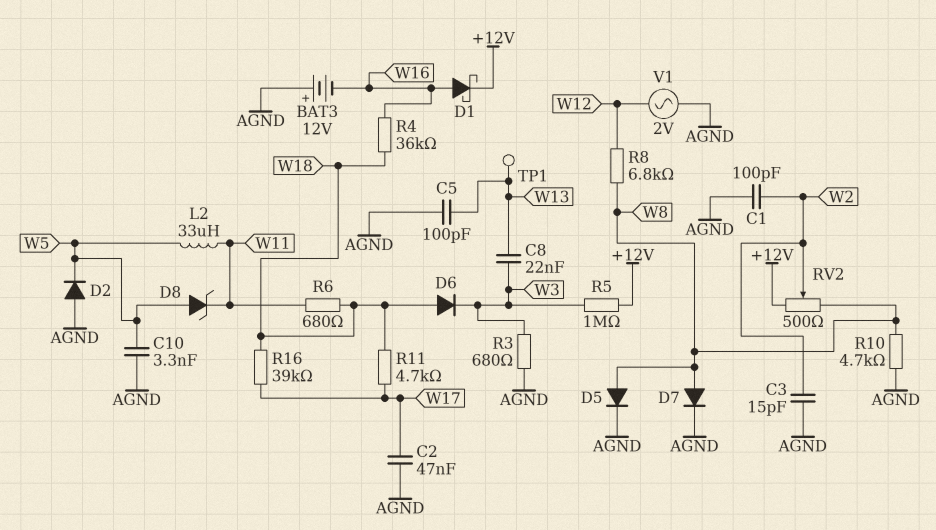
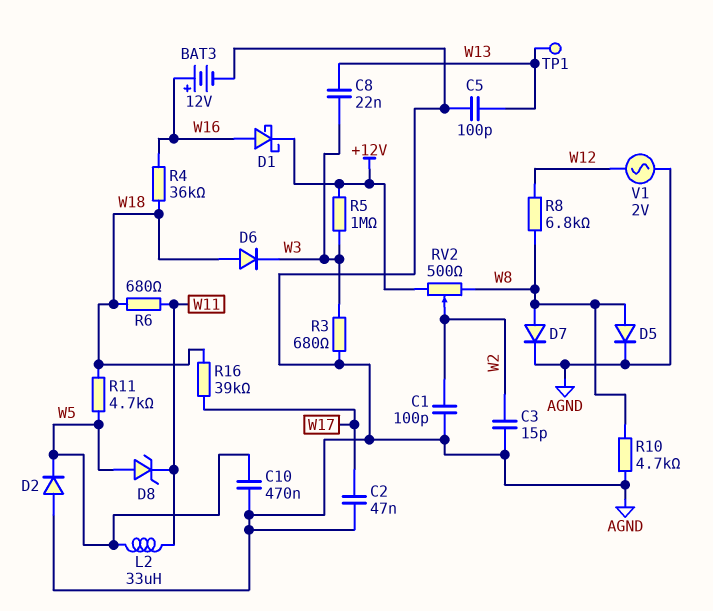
BAT3: 12V (plus AGND, minus W16) -> 12V (plus W16, minus AGND)
C10: 3.3nF (AGND, W5) -> 470nF (AGND, W5)
R11: 4.7k (W17, W18) -> 4.7k (W5, W18)

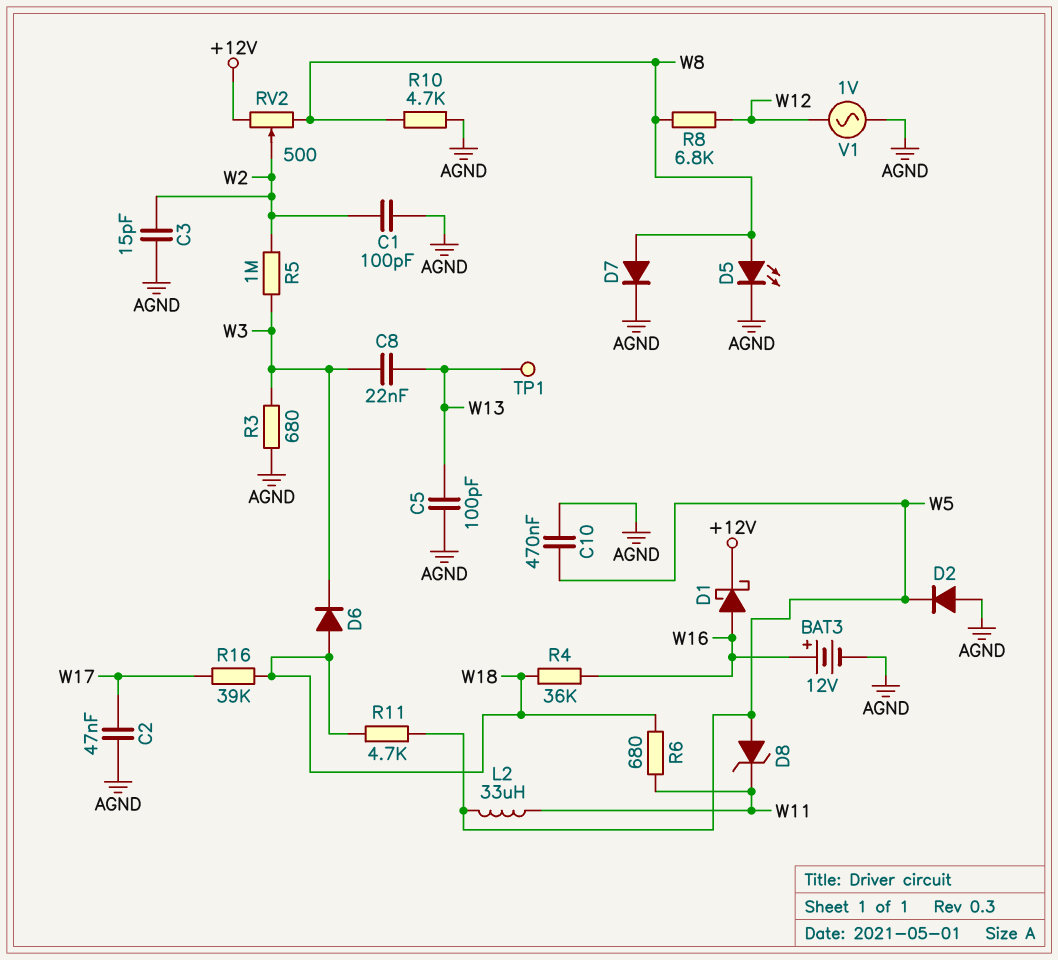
D5: diode (A W8, K AGND) -> LED (A W8, K AGND)
R5: 1M (+12V, W3) -> 1M (W2, W3)
V1: AC 2V (AGND, W12) -> AC 1V (AGND, W12)

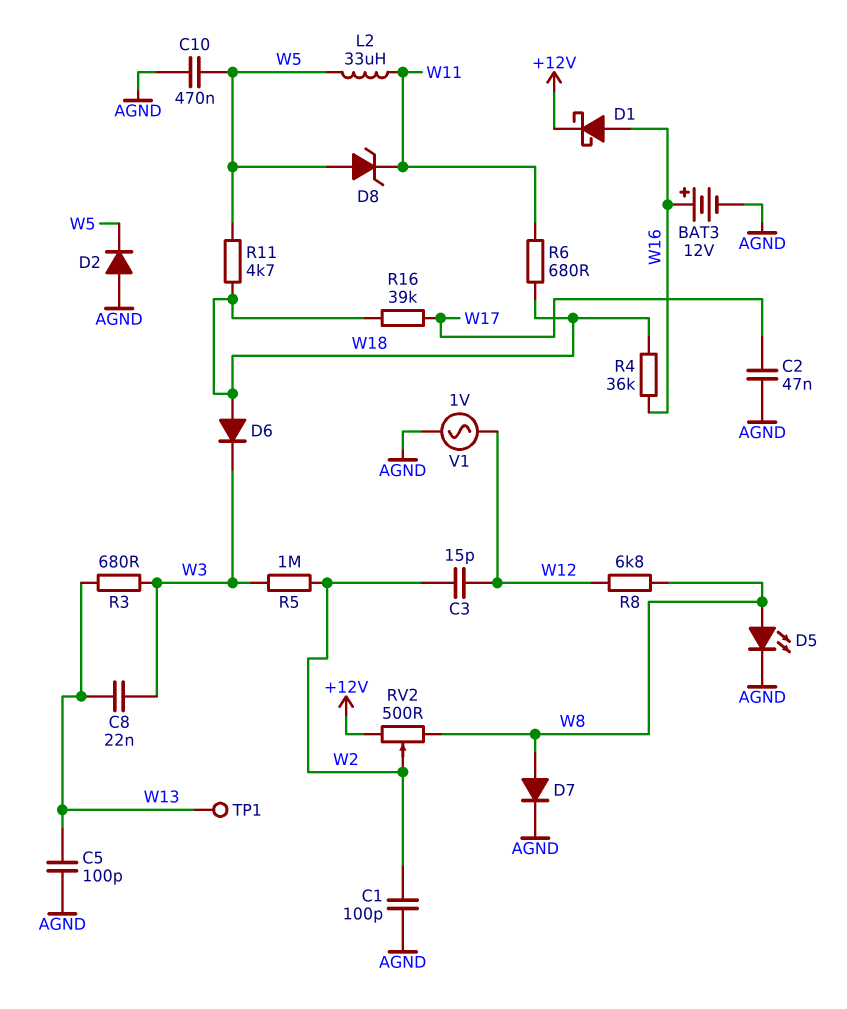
C3: 15pF (AGND, W2) -> 15pF (W2, W12)
R3: 680 (AGND, W3) -> 680 (W3, W13)
R10: 4.7k (AGND, W8) -> none

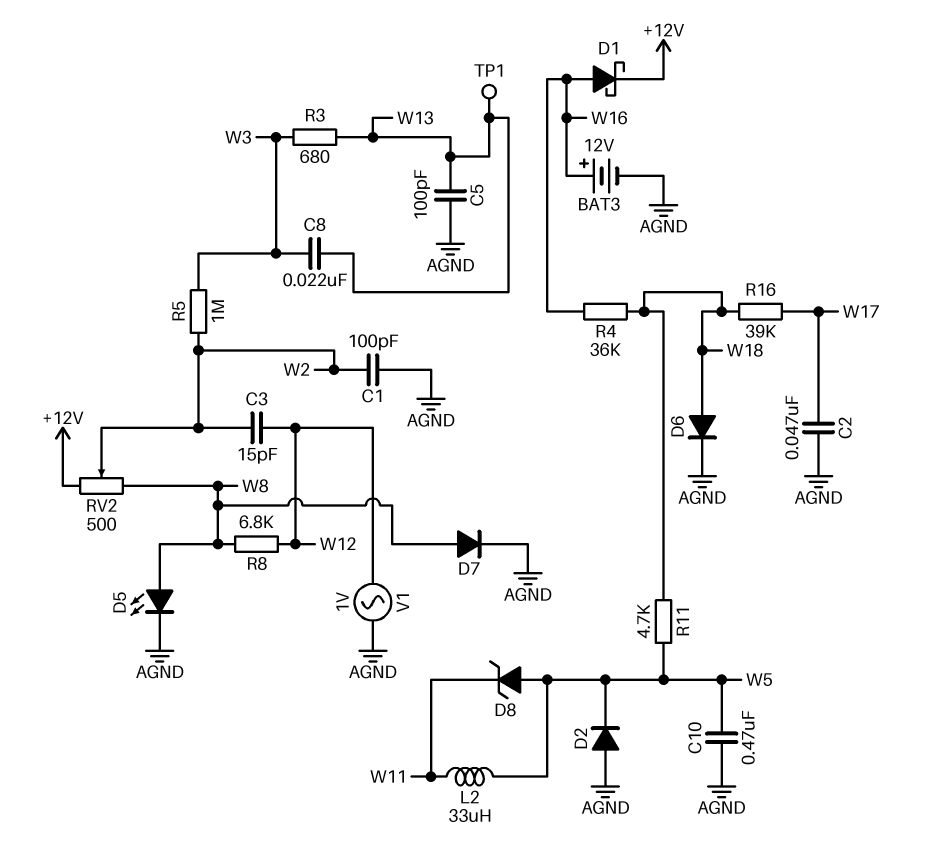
D6: diode (A W18, K W3) -> diode (A W18, K AGND)
R6: 680 (W11, W18) -> none

